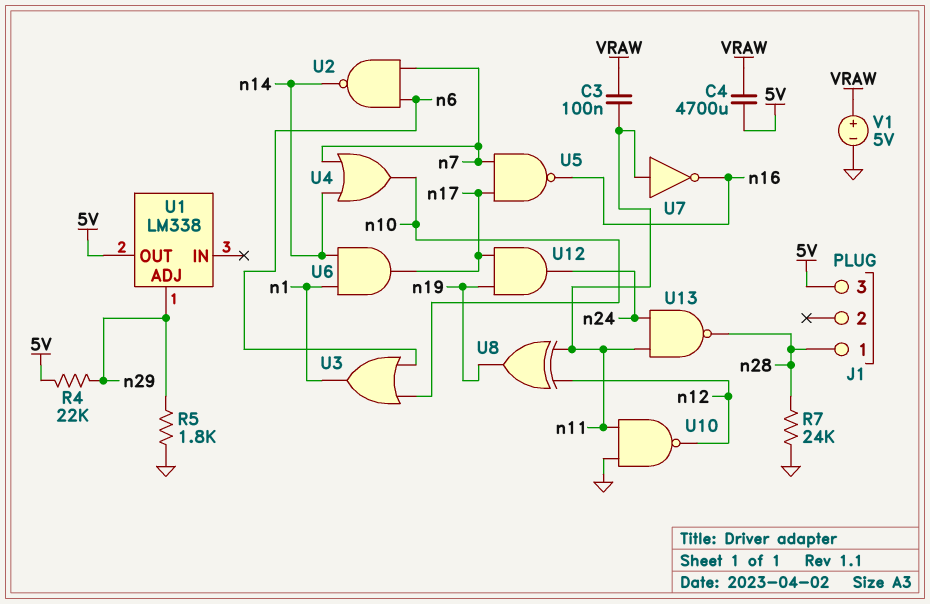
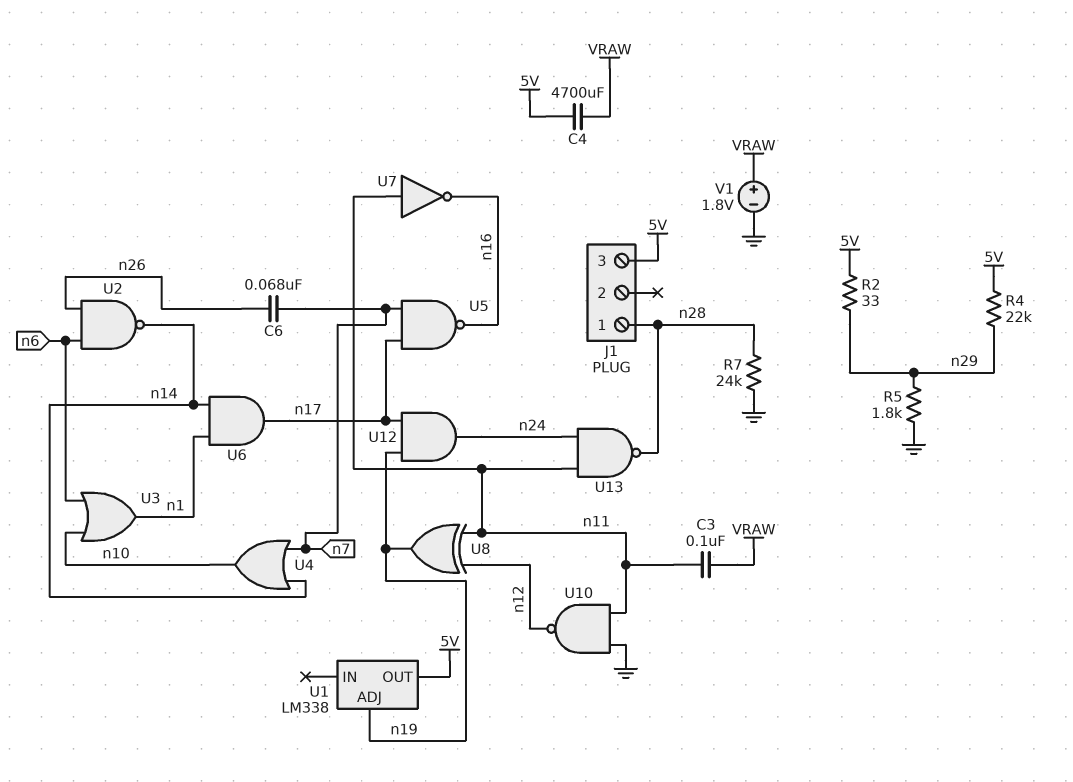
C6: none -> 68nF (n7, n26)
R2: none -> 33 (5V, n29)
U1 pin ADJ: n29 -> n19
U2: NAND (in n6, in n7, out n14) -> NAND (in n6, in n26, out n14)
V1: 5V (plus VRAW, minus GND) -> 1.8V (plus VRAW, minus GND)

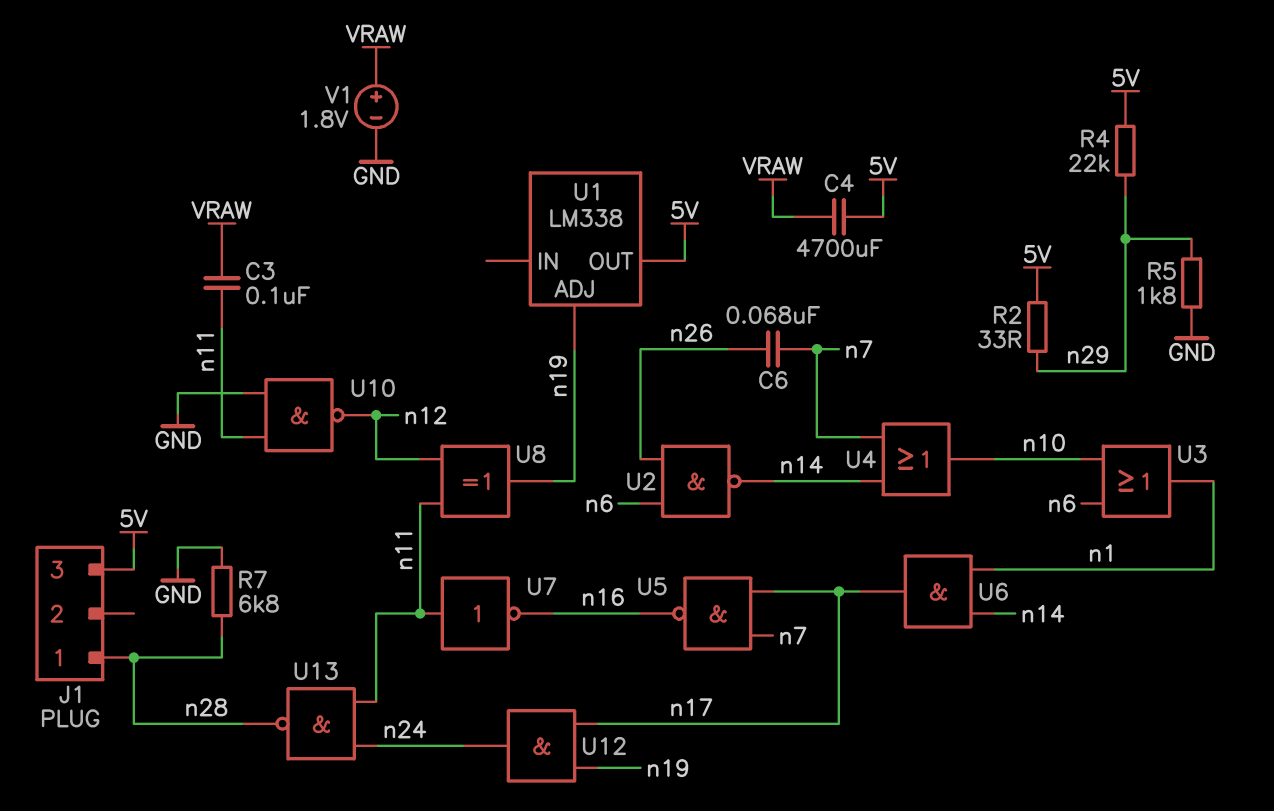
R7: 24k (GND, n28) -> 6.8k (GND, n28)

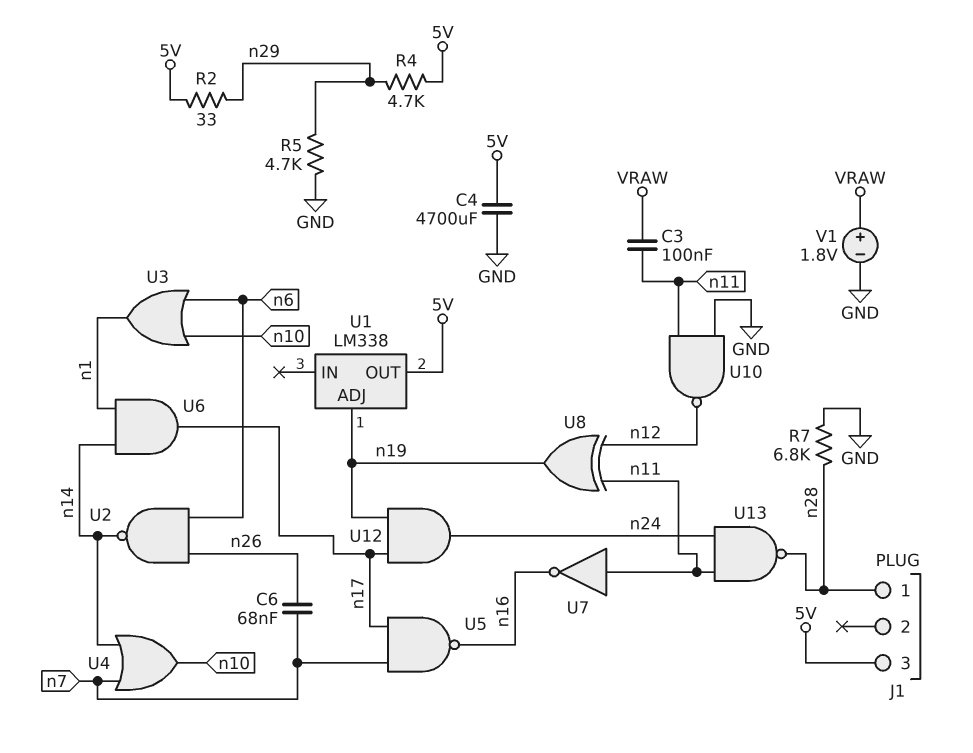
C4: 4700uF (5V, VRAW) -> 4700uF (5V, GND)
R4: 22k (5V, n29) -> 4.7k (5V, n29)
R5: 1.8k (GND, n29) -> 4.7k (GND, n29)

